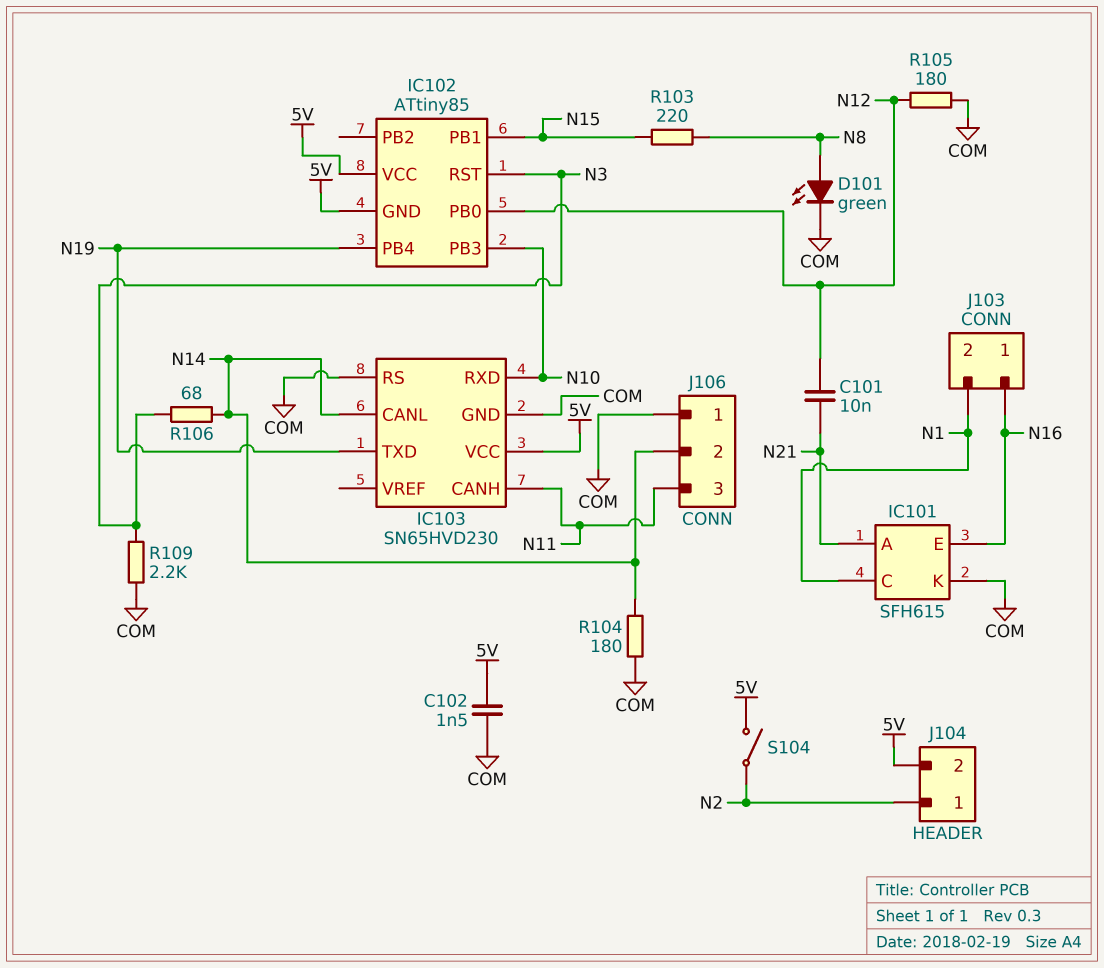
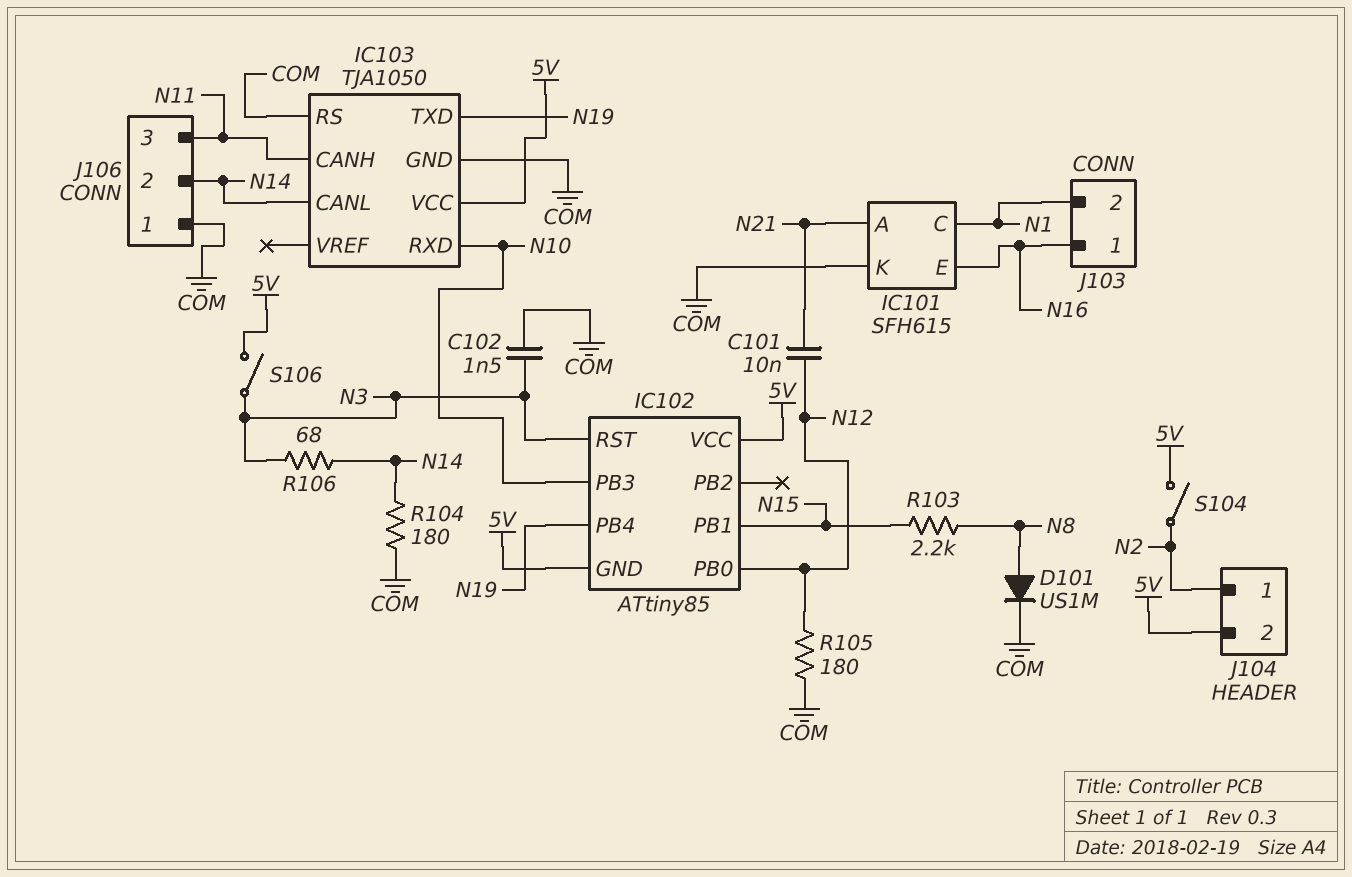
C102: 1.5nF (5V, COM) -> 1.5nF (COM, N3)
D101: LED green (A N8, K COM) -> diode US1M (A N8, K COM)
IC103: SN65HVD230 -> TJA1050
R103: 220 (N8, N15) -> 2.2k (N8, N15)
R109: 2.2k (COM, N3) -> none
S106: none -> switch (5V, N3)

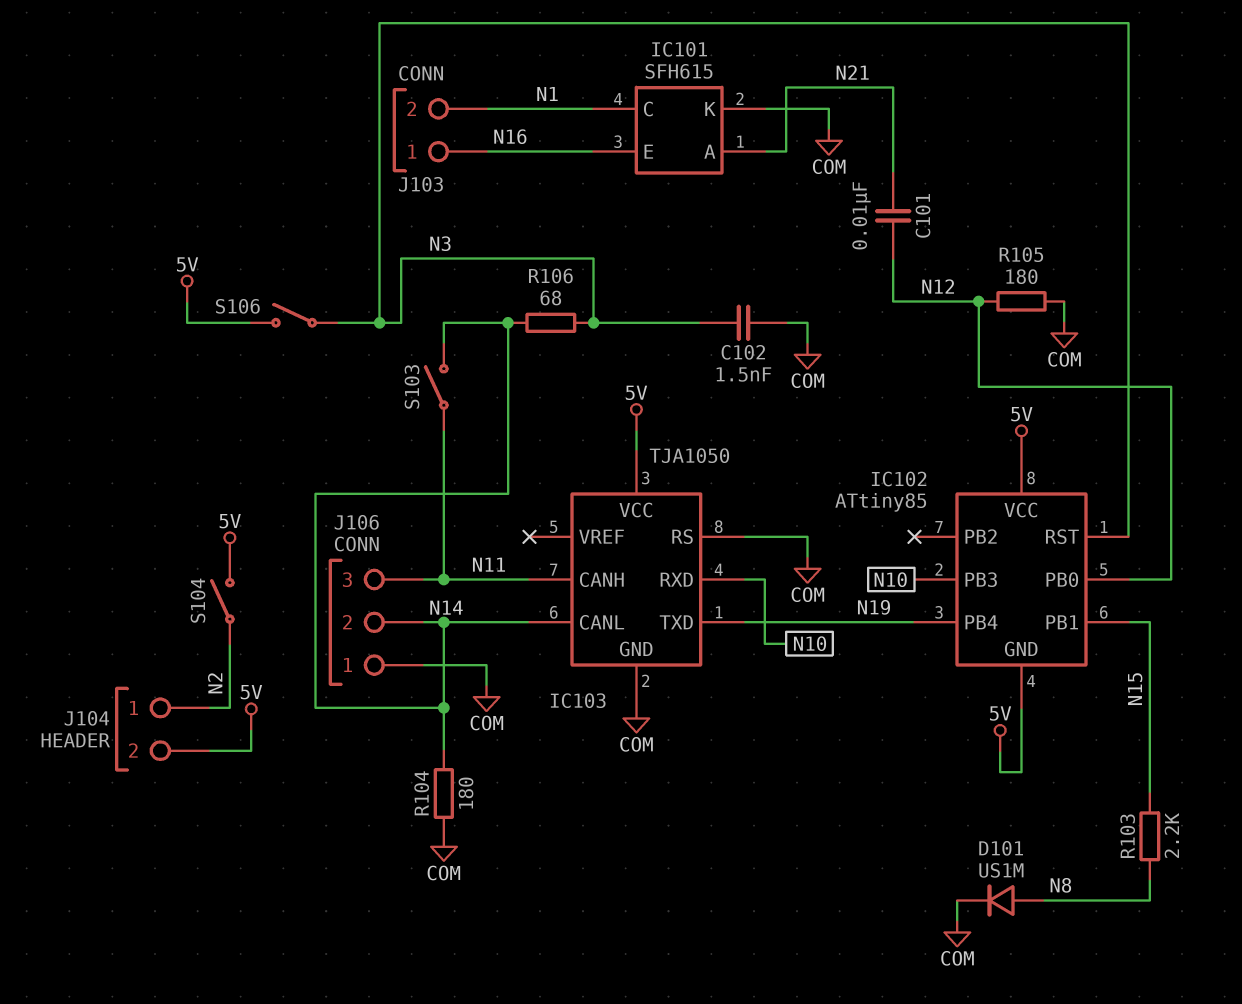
S103: none -> switch (N11, N14)

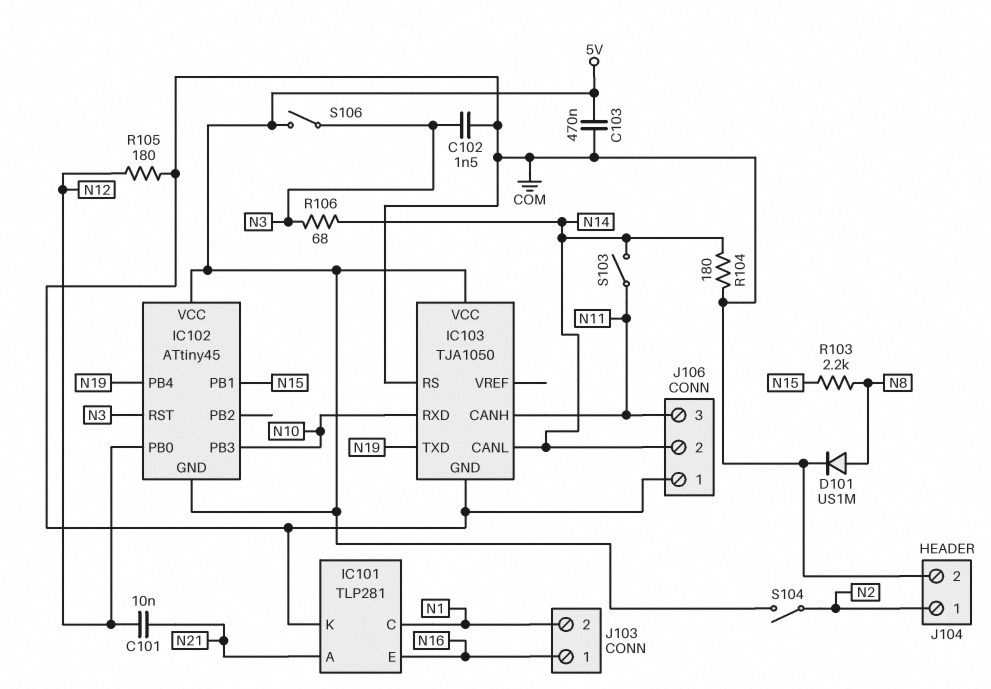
C103: none -> 470nF (5V, COM)
IC101: SFH615 -> TLP281
IC102: ATtiny85 -> ATtiny45
J104 pin 2: 5V -> COM

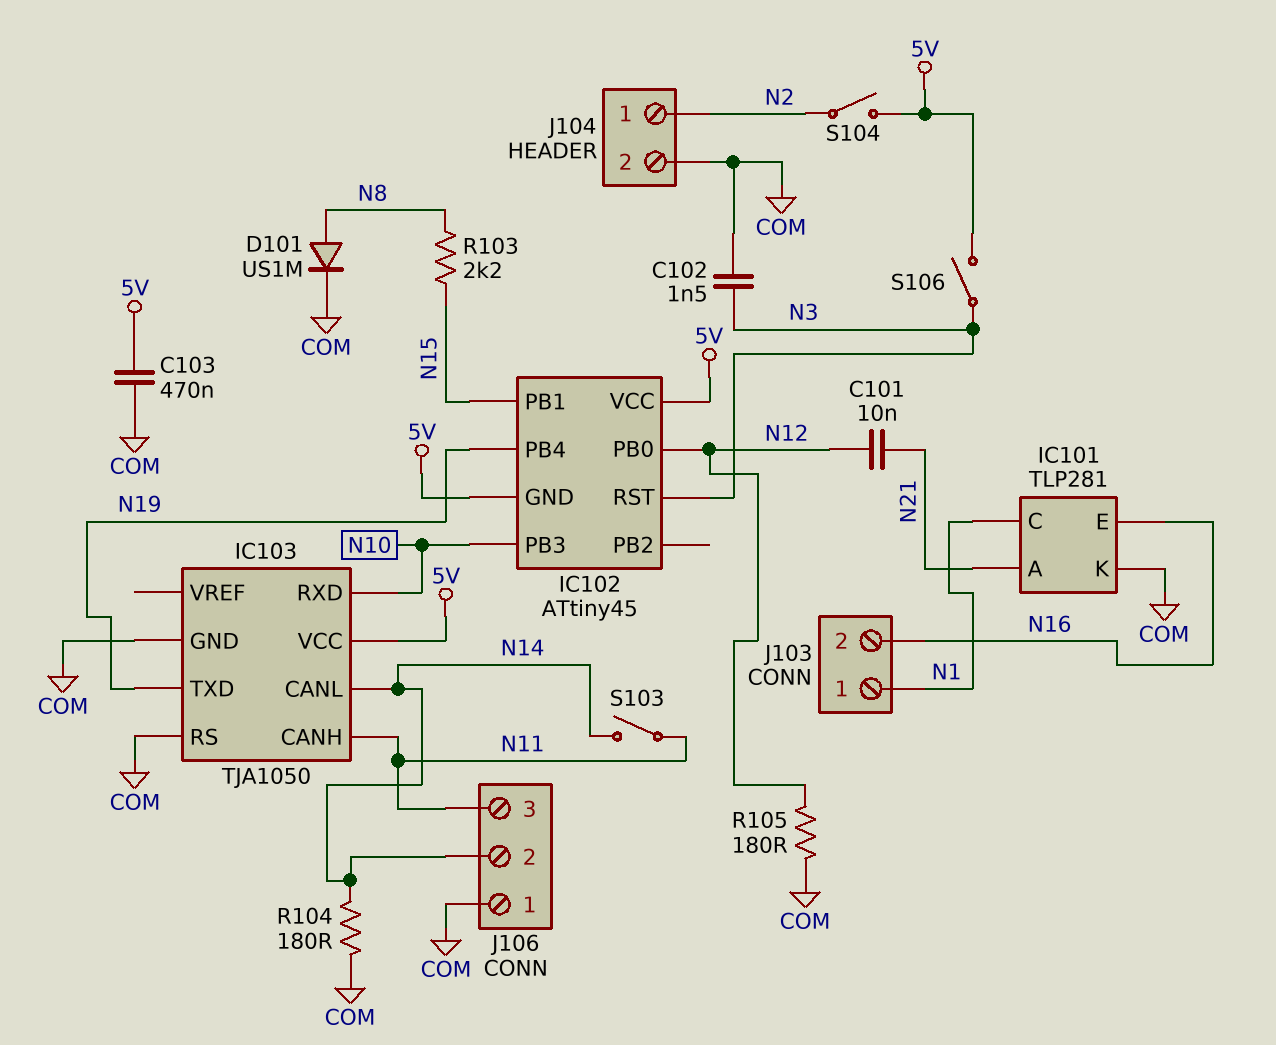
J103 pin 1: N16 -> N1
J103 pin 2: N1 -> N16
R106: 68 (N3, N14) -> none

